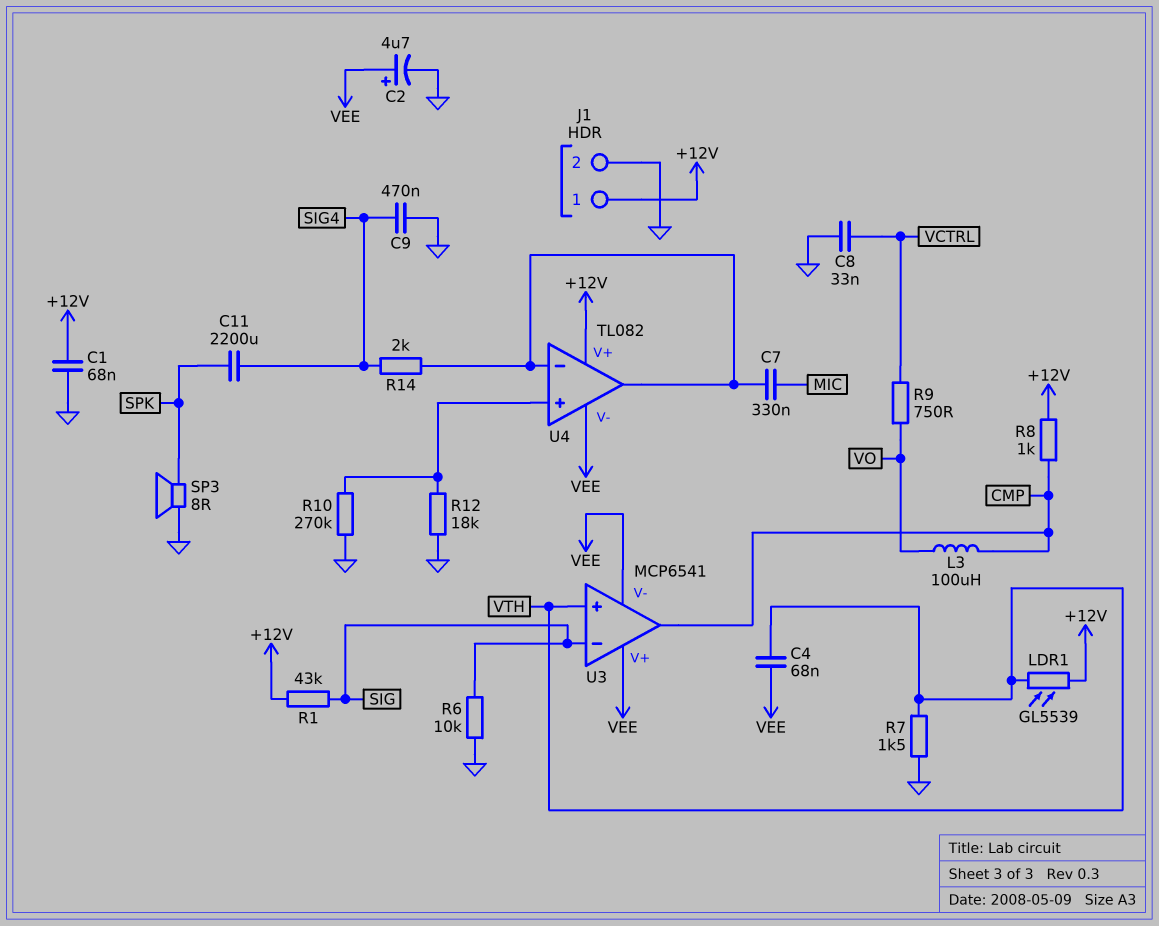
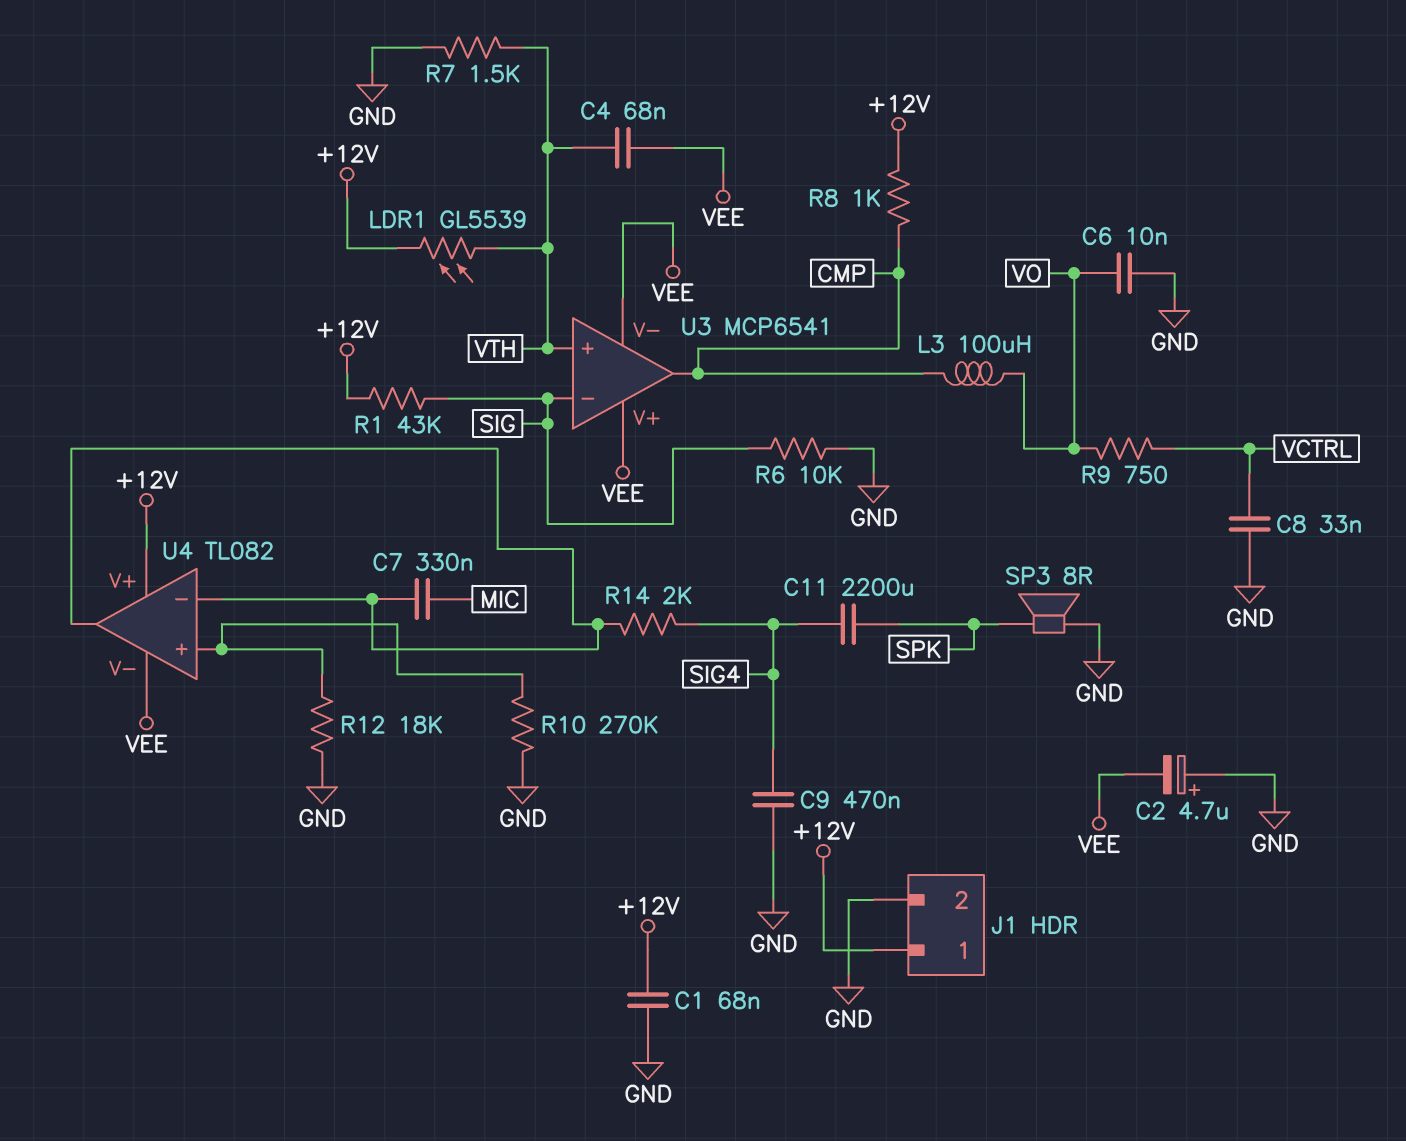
C2: 4.7uF (plus VEE, minus GND) -> 4.7uF (plus GND, minus VEE)
C6: none -> 10nF (GND, VO)

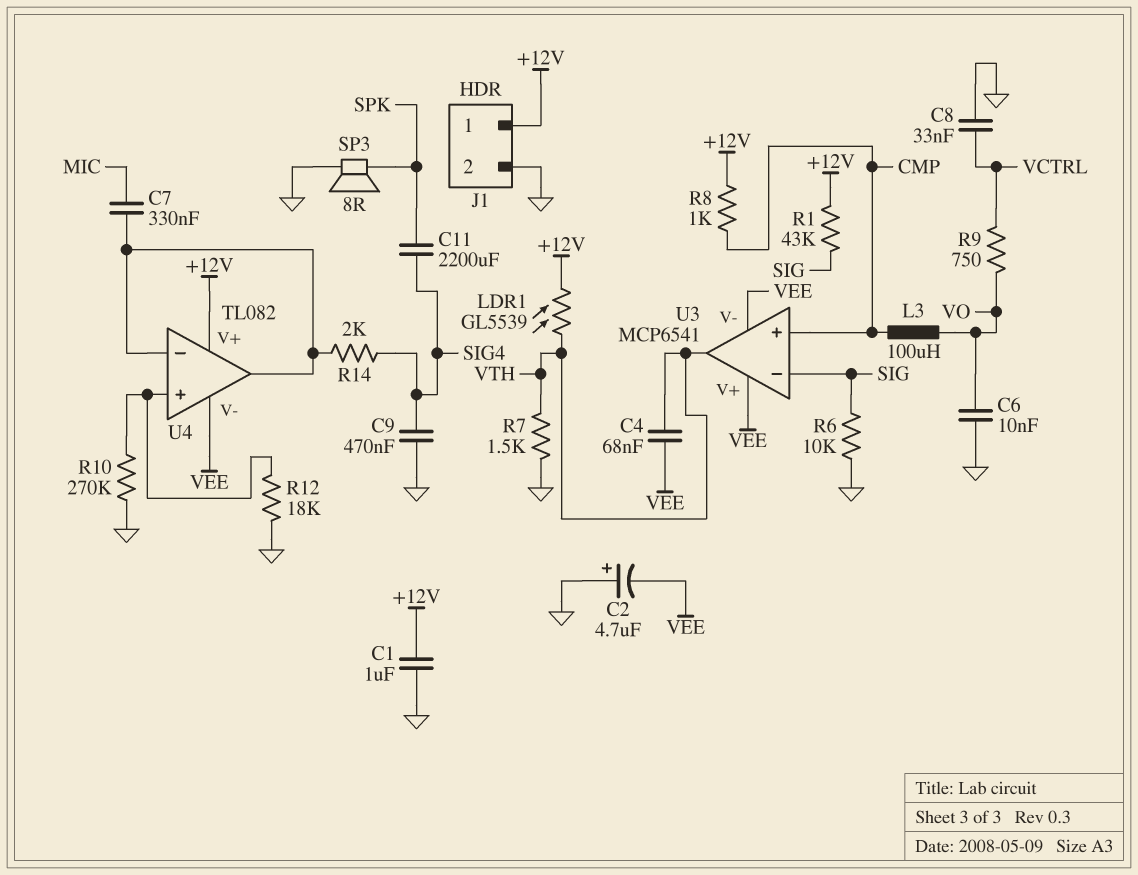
C1: 68nF (+12V, GND) -> 1uF (+12V, GND)
U3 pin in+: VTH -> CMP
U3 pin out: CMP -> VTH

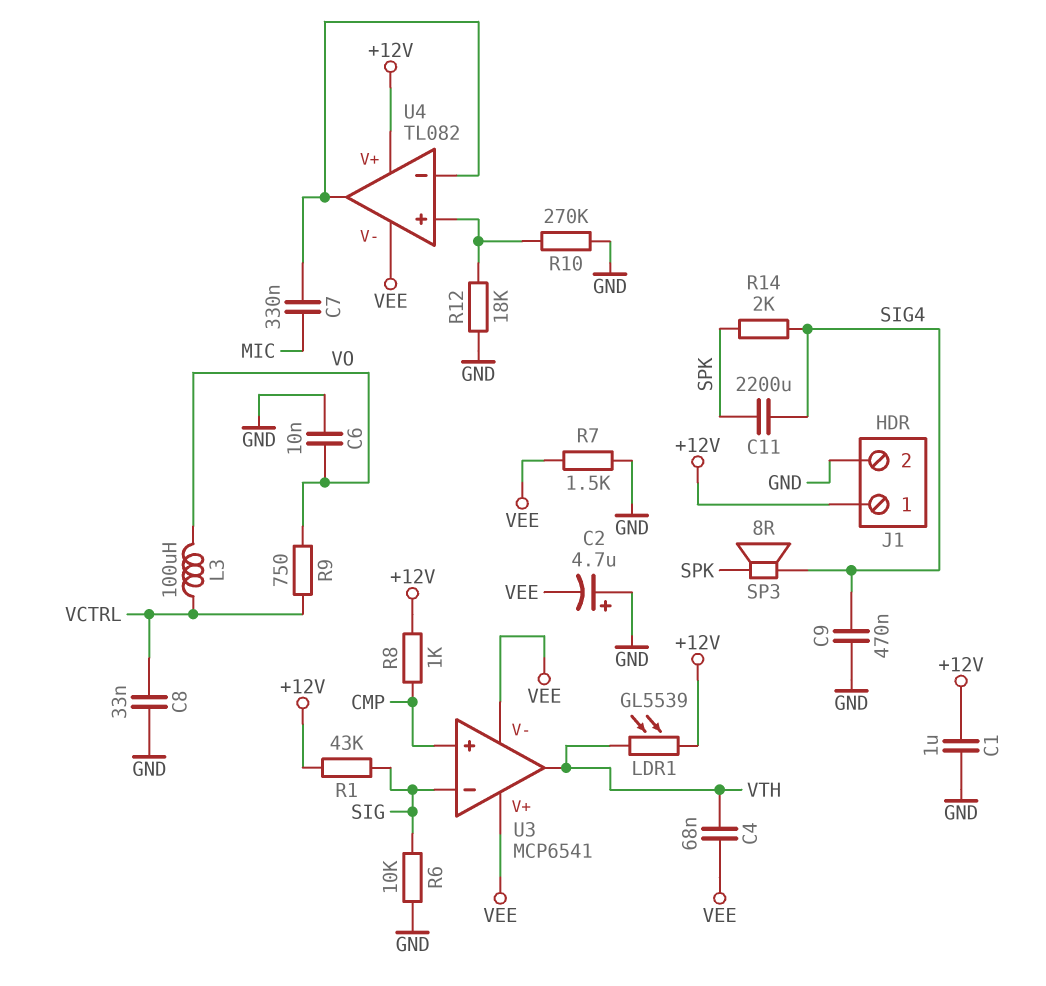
L3: 100uH (CMP, VO) -> 100uH (VCTRL, VO)
R7: 1.5k (GND, VTH) -> 1.5k (GND, VEE)
R14: 2k (SIG4, U4/in-) -> 2k (SIG4, SPK)
SP3: speaker 8R (GND, SPK) -> speaker 8R (SIG4, SPK)

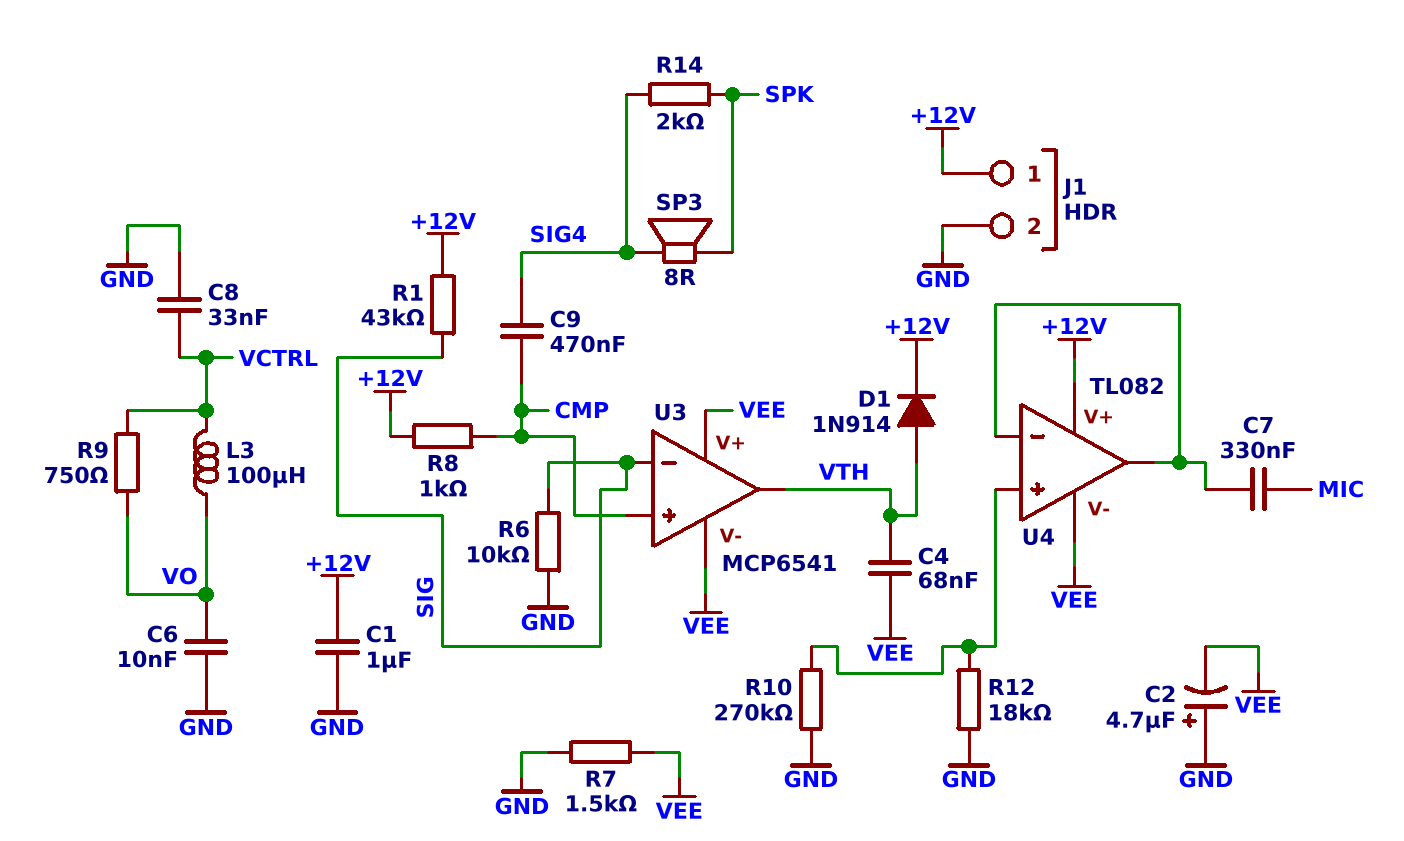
C9: 470nF (GND, SIG4) -> 470nF (CMP, SIG4)
C11: 2200uF (SIG4, SPK) -> none
D1: none -> diode 1N914 (A VTH, K +12V)
LDR1: GL5539 (+12V, VTH) -> none

